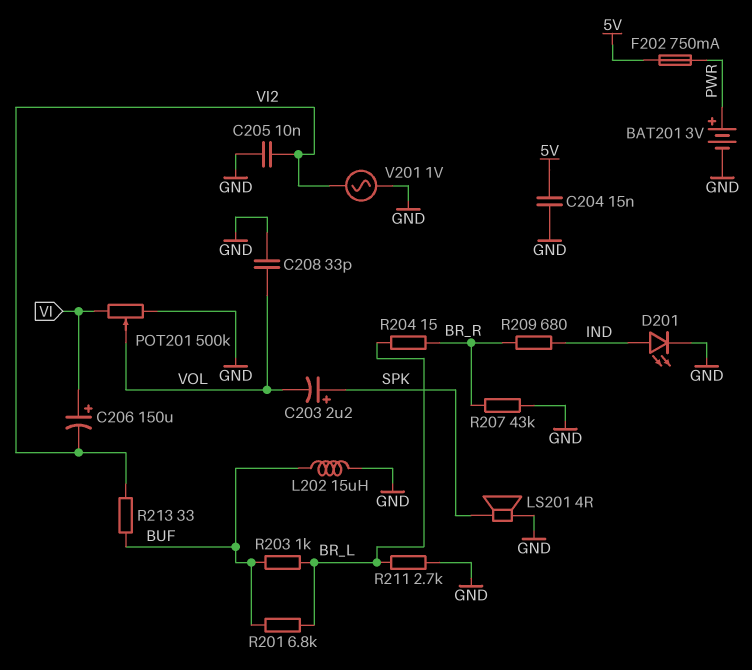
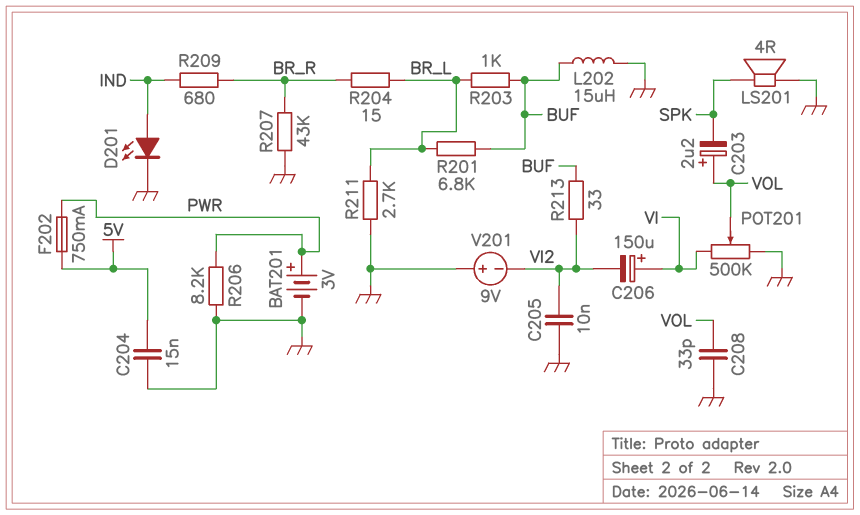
C203: 2.2uF (plus SPK, minus VOL) -> 2.2uF (plus VOL, minus SPK)
R206: none -> 8.2k (GND, PWR)
V201: AC 1V (GND, VI2) -> 9V (plus GND, minus VI2)

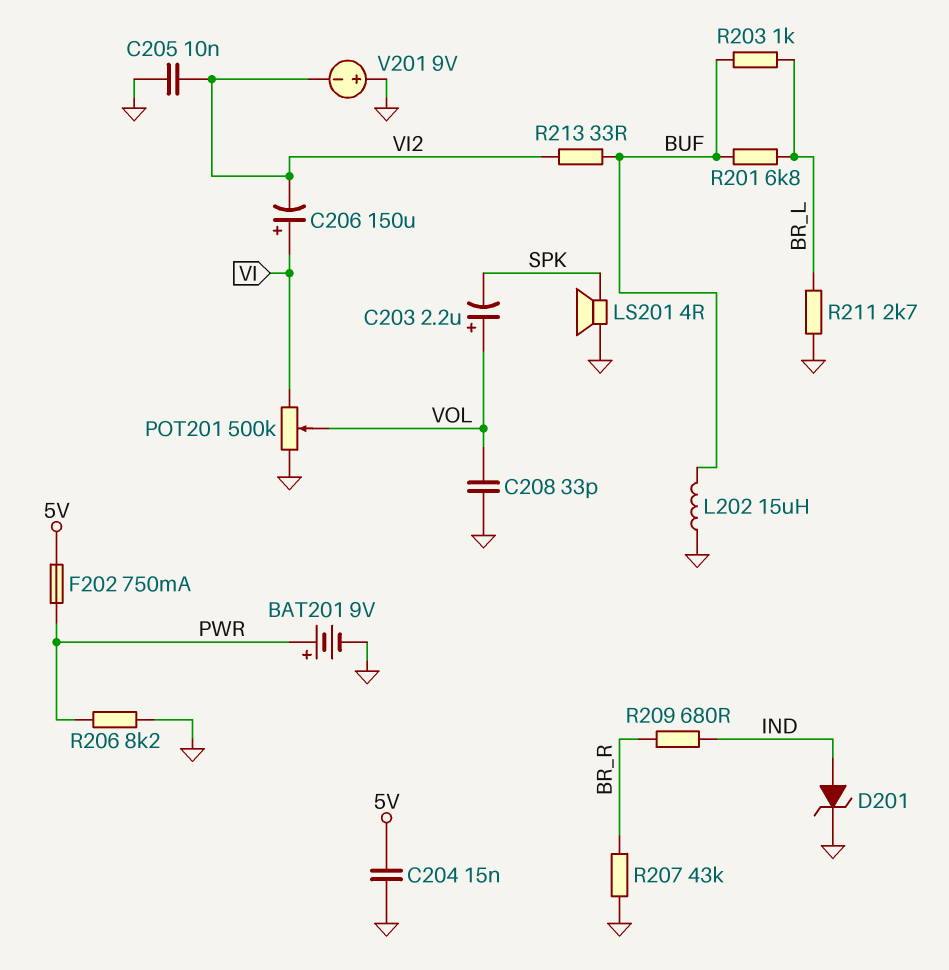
BAT201: 3V (plus PWR, minus GND) -> 9V (plus PWR, minus GND)
D201: LED (A IND, K GND) -> zener (A IND, K GND)
R204: 15 (BR_L, BR_R) -> none

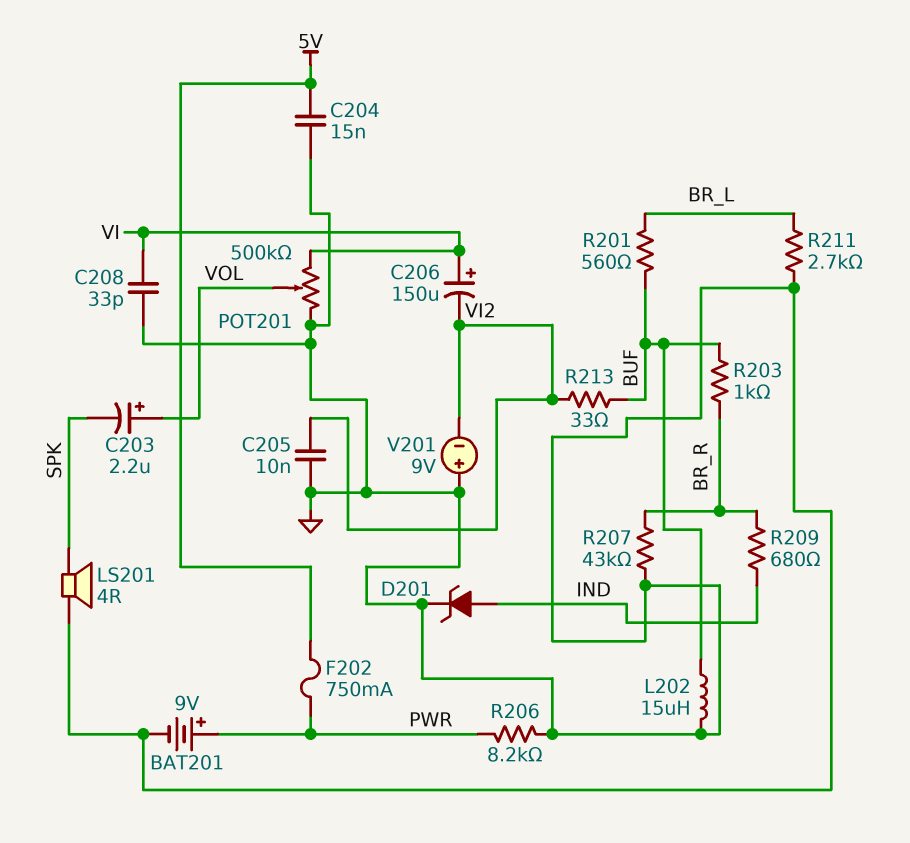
C208: 33pF (GND, VOL) -> 33pF (GND, VI)
R201: 6.8k (BR_L, BUF) -> 560 (BR_L, BUF)
R203: 1k (BR_L, BUF) -> 1k (BR_R, BUF)

